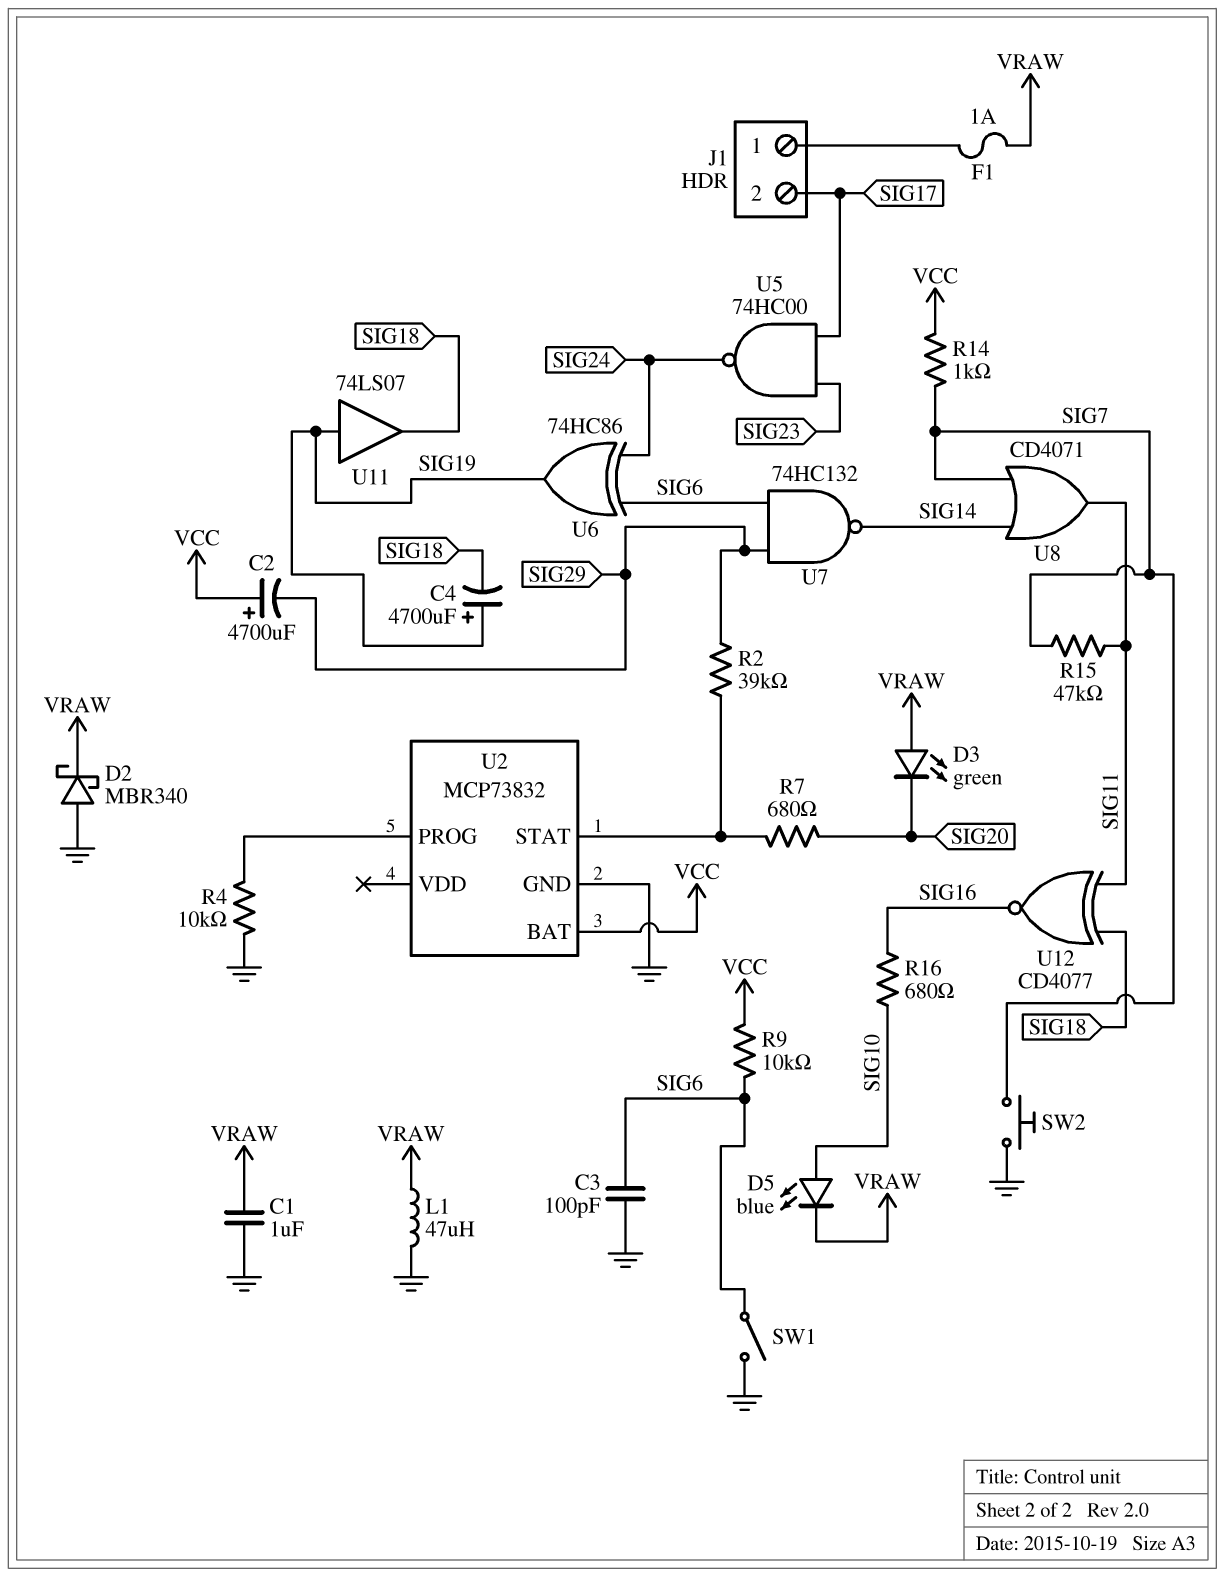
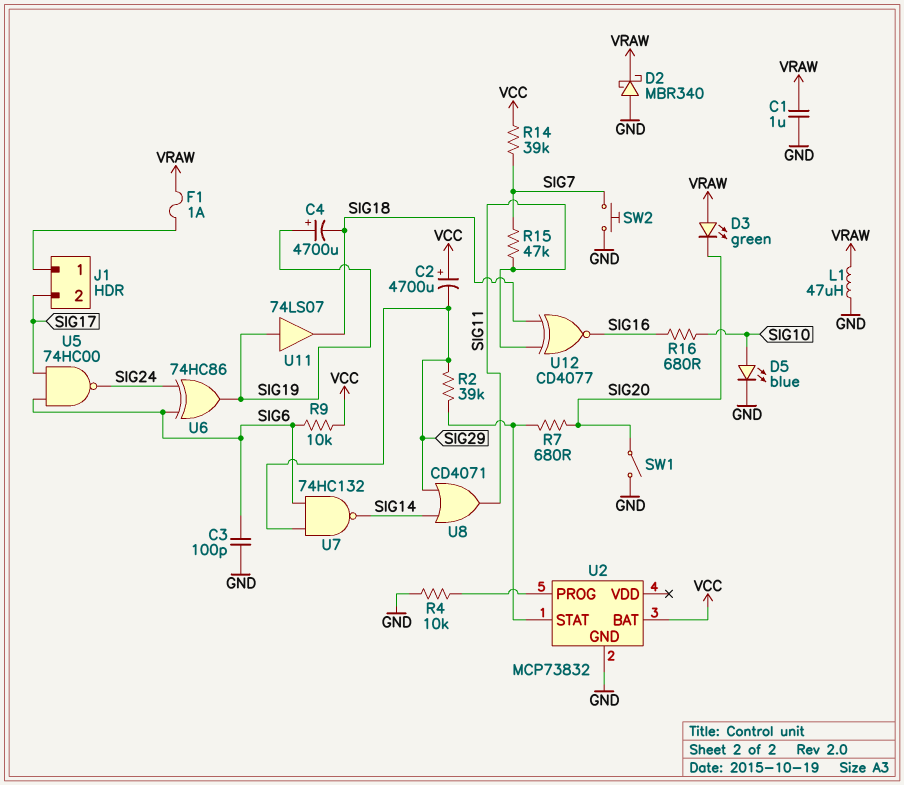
D5: LED blue (A SIG10, K VRAW) -> LED blue (A SIG10, K GND)
R14: 1k (SIG7, VCC) -> 39k (SIG7, VCC)
SW1: switch (GND, SIG6) -> switch (GND, SIG20)
U5: NAND 74HC00 (in SIG17, in SIG23, out SIG24) -> NAND 74HC00 (in SIG6, in SIG17, out SIG24)
U8: OR CD4071 (in SIG7, in SIG14, out SIG11) -> OR CD4071 (in SIG14, in SIG29, out SIG11)

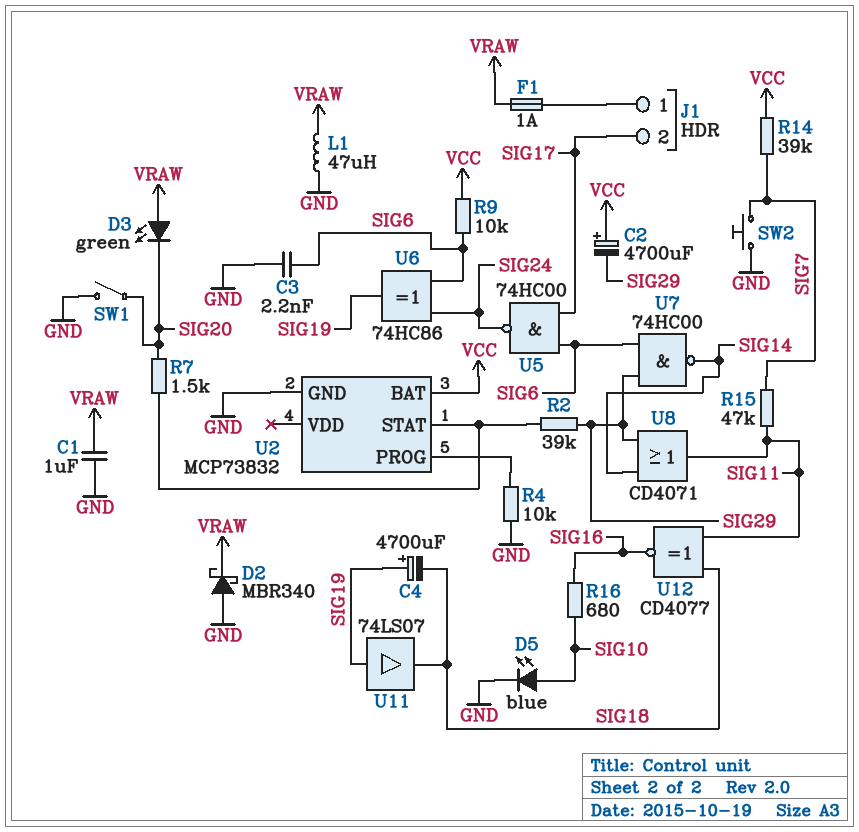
C3: 100pF (GND, SIG6) -> 2.2nF (GND, SIG6)
R7: 680 (SIG20, U2/STAT) -> 1.5k (SIG20, U2/STAT)
U7: NAND 74HC132 (in SIG6, in SIG29, out SIG14) -> NAND 74HC00 (in SIG6, in SIG29, out SIG14)

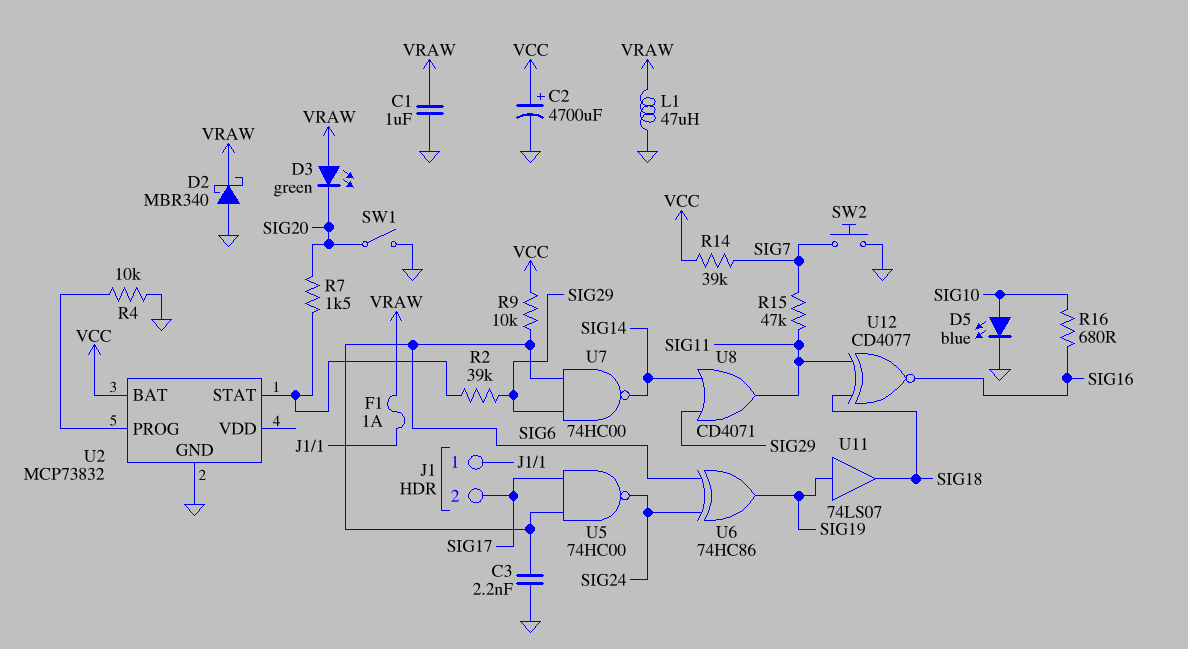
C2: 4700uF (plus VCC, minus SIG29) -> 4700uF (plus VCC, minus GND)
C4: 4700uF (plus SIG19, minus SIG18) -> none

